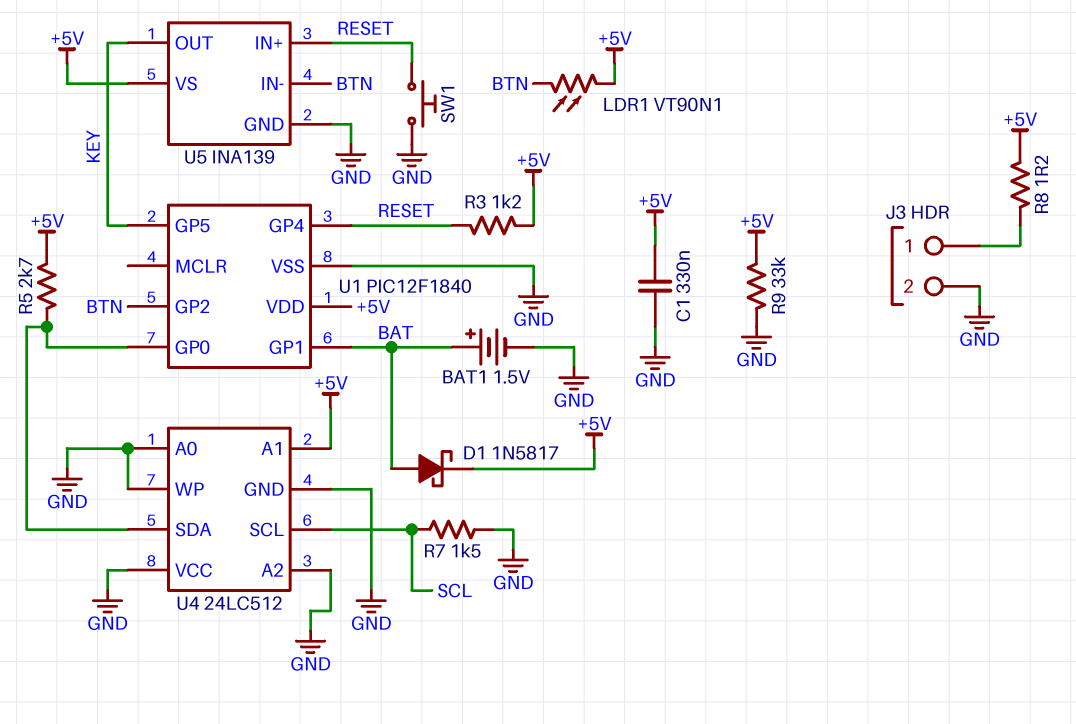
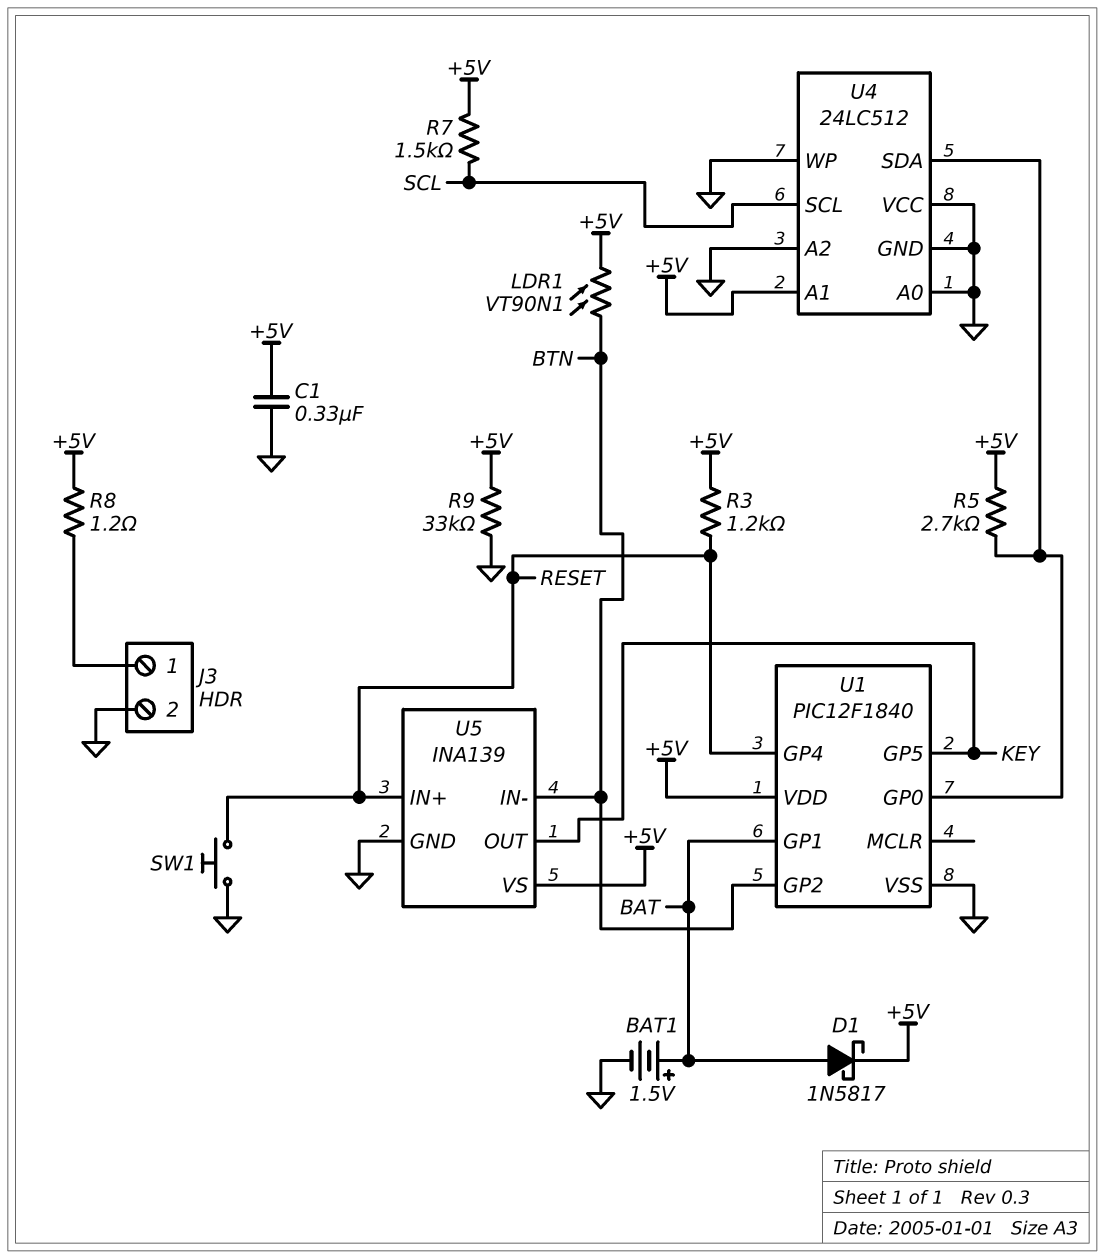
R7: 1.5k (GND, SCL) -> 1.5k (+5V, SCL)

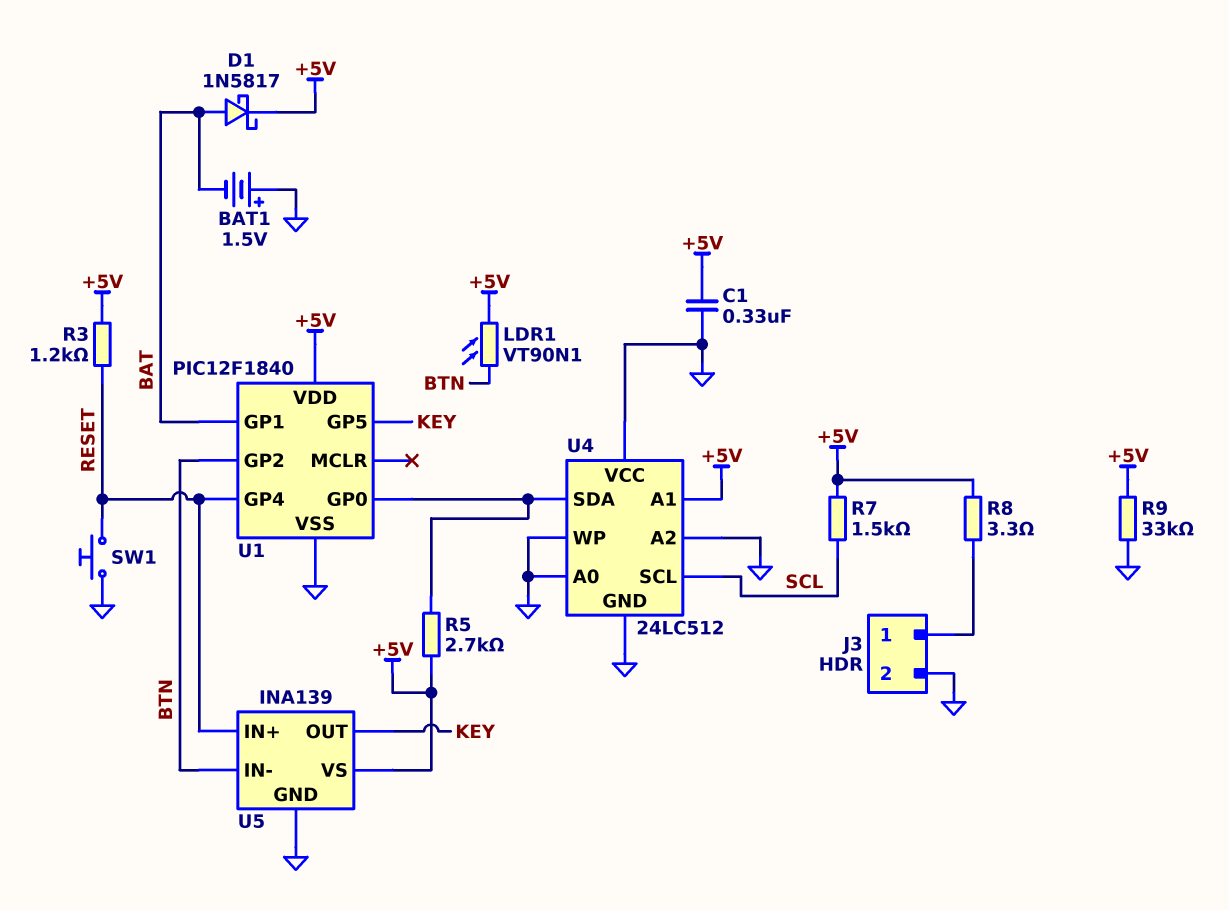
BAT1: 1.5V (plus BAT, minus GND) -> 1.5V (plus GND, minus BAT)
R8: 1.2 (+5V, J3/1) -> 3.3 (+5V, J3/1)

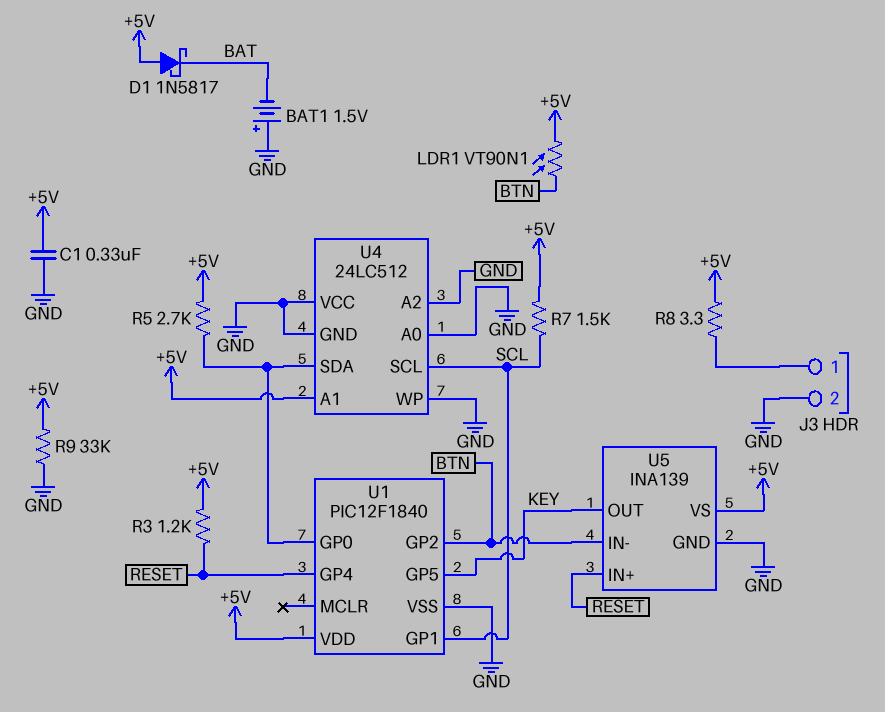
D1: schottky 1N5817 (A BAT, K +5V) -> schottky 1N5817 (A +5V, K BAT)
SW1: button (GND, RESET) -> none
U1 pin GP1: BAT -> SCL

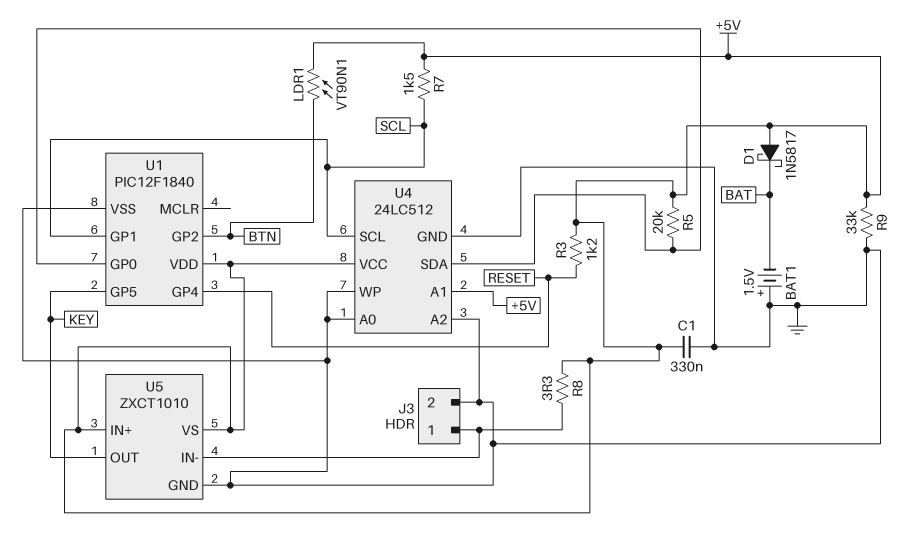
R5: 2.7k (+5V, U1/GP0) -> 20k (+5V, U1/GP0)
U4 pin VCC: GND -> +5V
U5: INA139 -> ZXCT1010
U5 pin IN+: RESET -> +5V
U5 pin IN-: BTN -> J3/1

